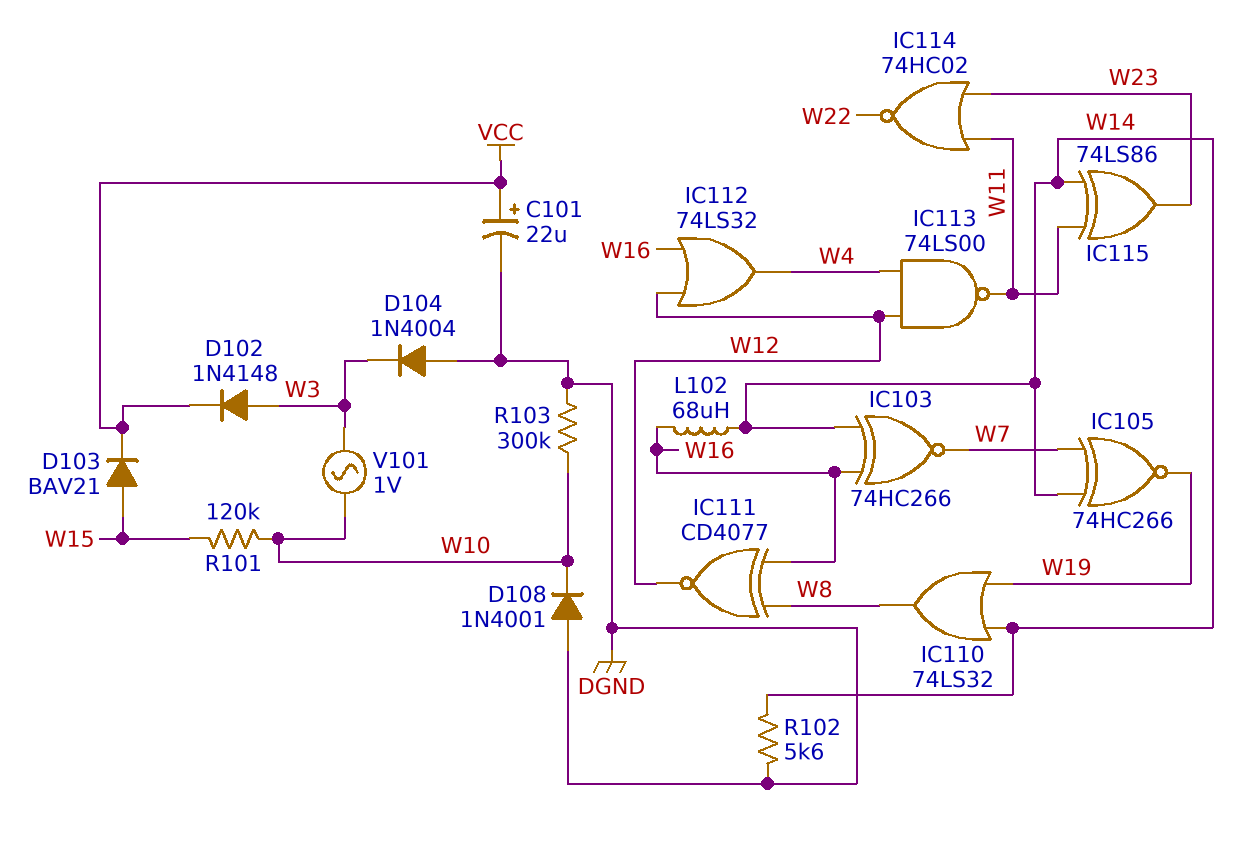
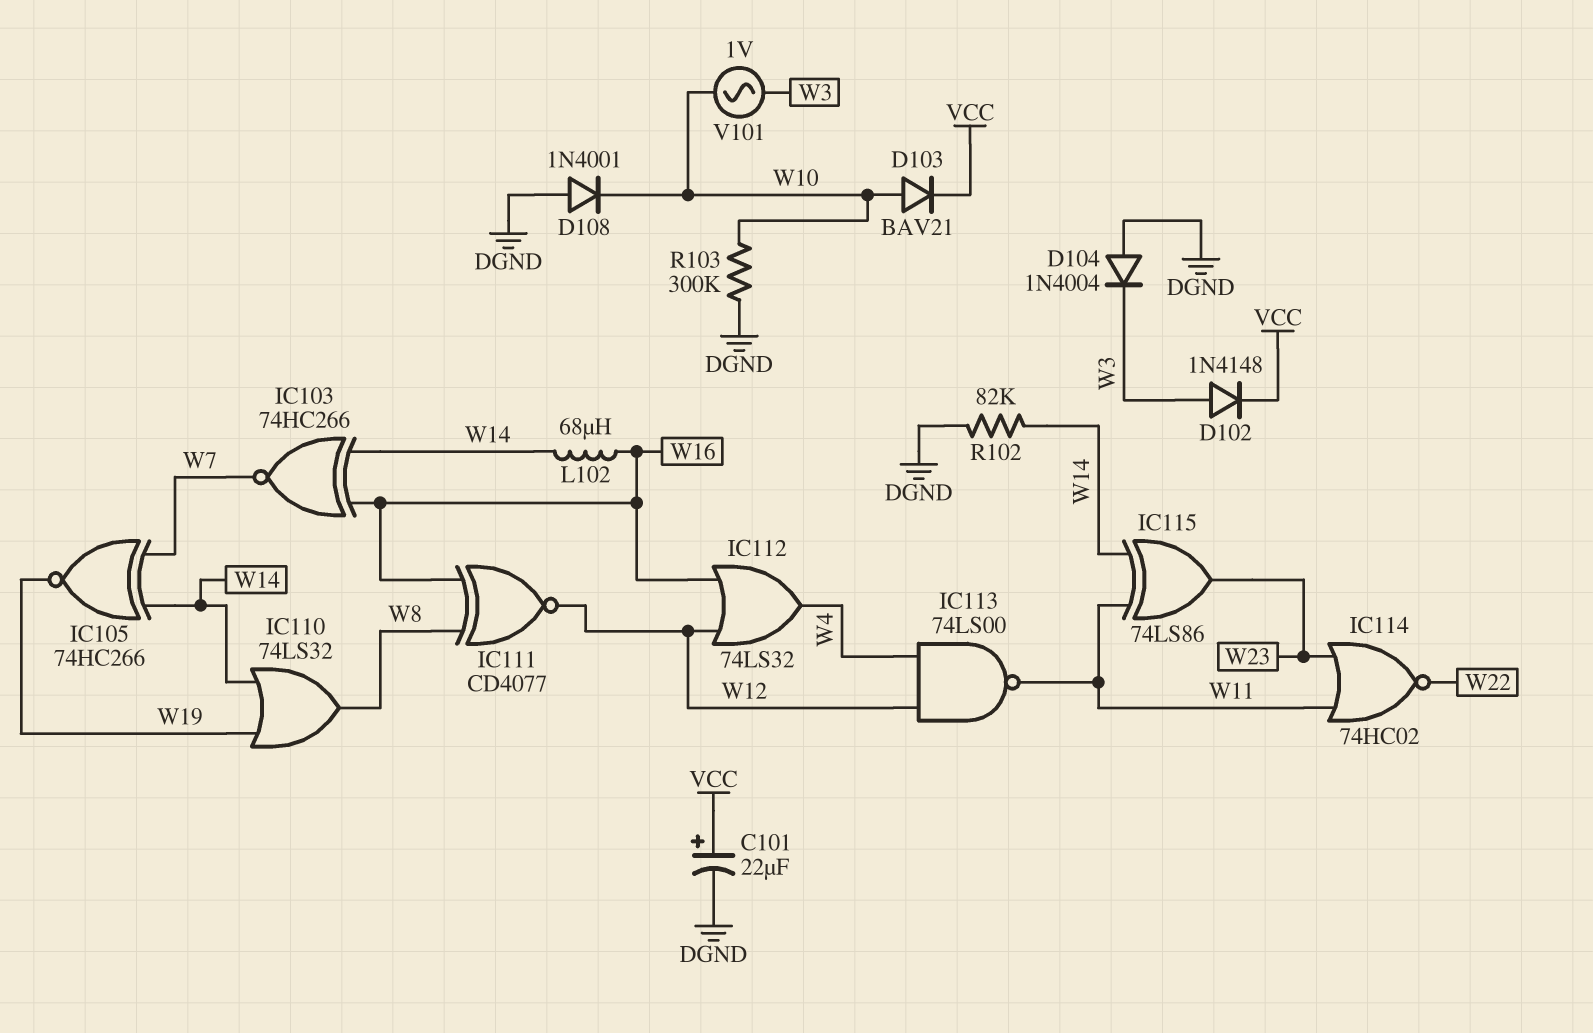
D103: diode BAV21 (A W15, K VCC) -> diode BAV21 (A W10, K VCC)
R101: 120k (W10, W15) -> none
R102: 5.6k (DGND, W14) -> 82k (DGND, W14)

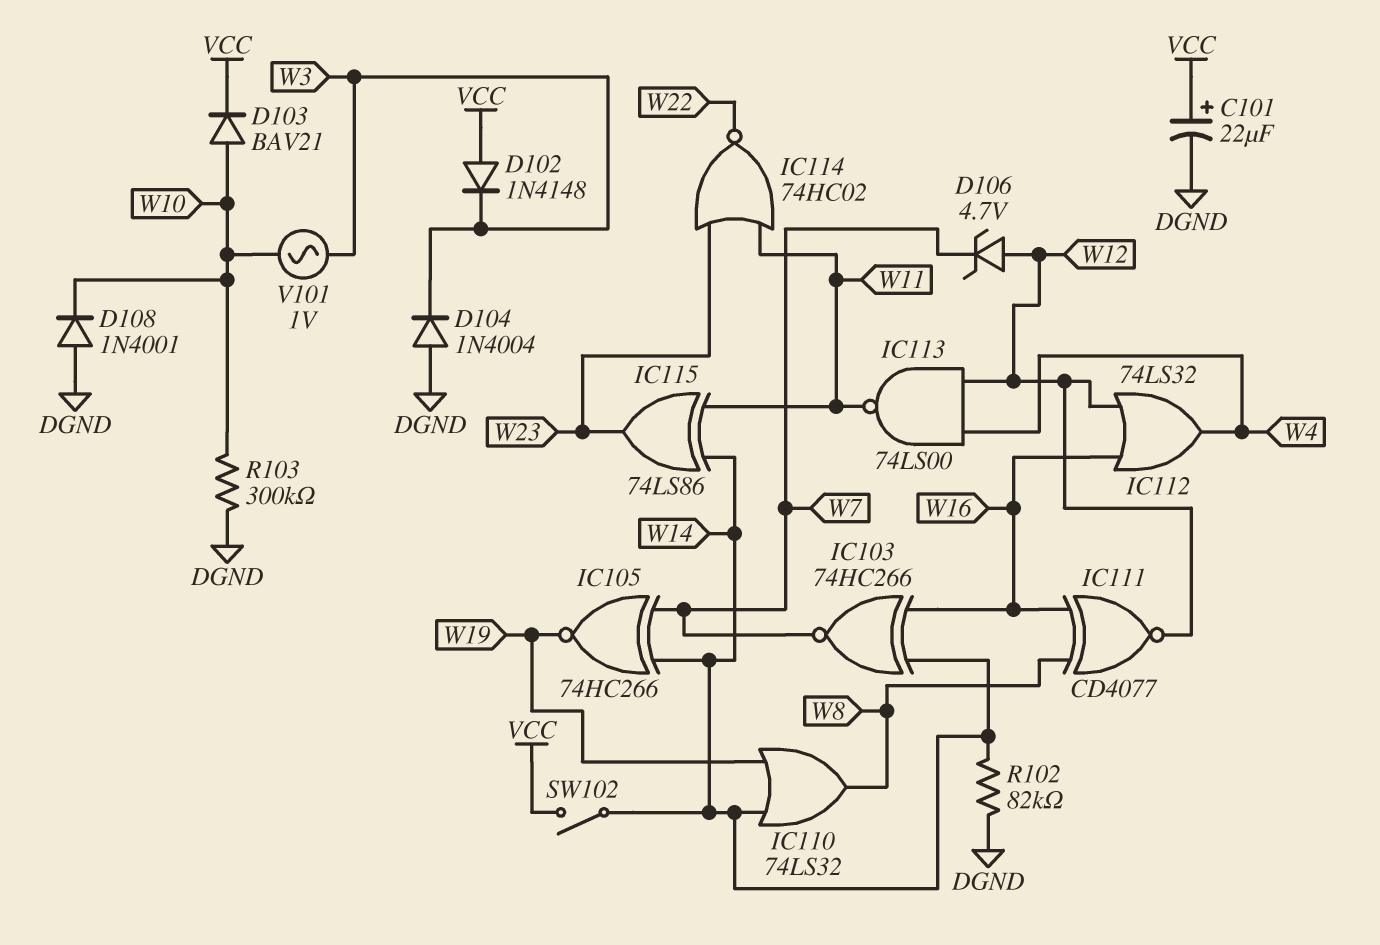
D102: diode 1N4148 (A W3, K VCC) -> diode 1N4148 (A VCC, K W3)
D106: none -> zener 4.7V (A W12, K W7)
L102: 68uH (W14, W16) -> none
SW102: none -> switch (VCC, W14)

